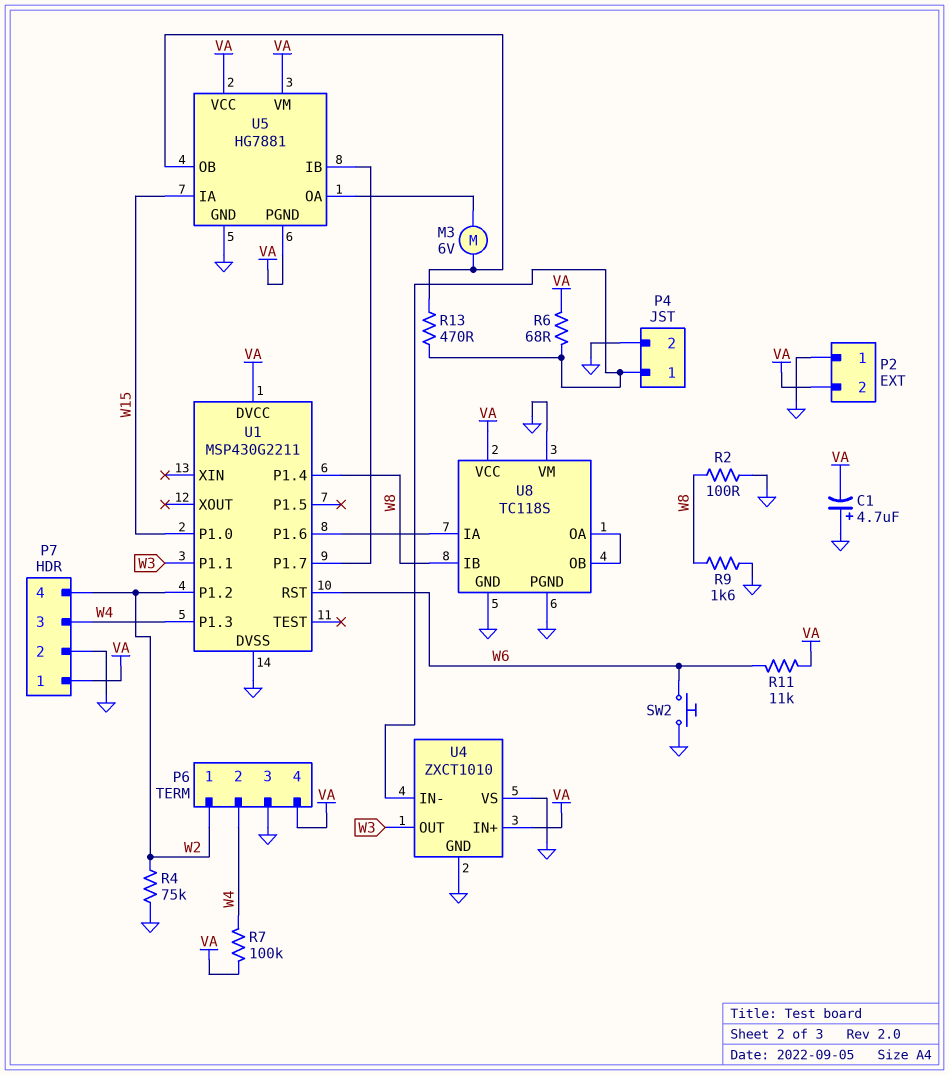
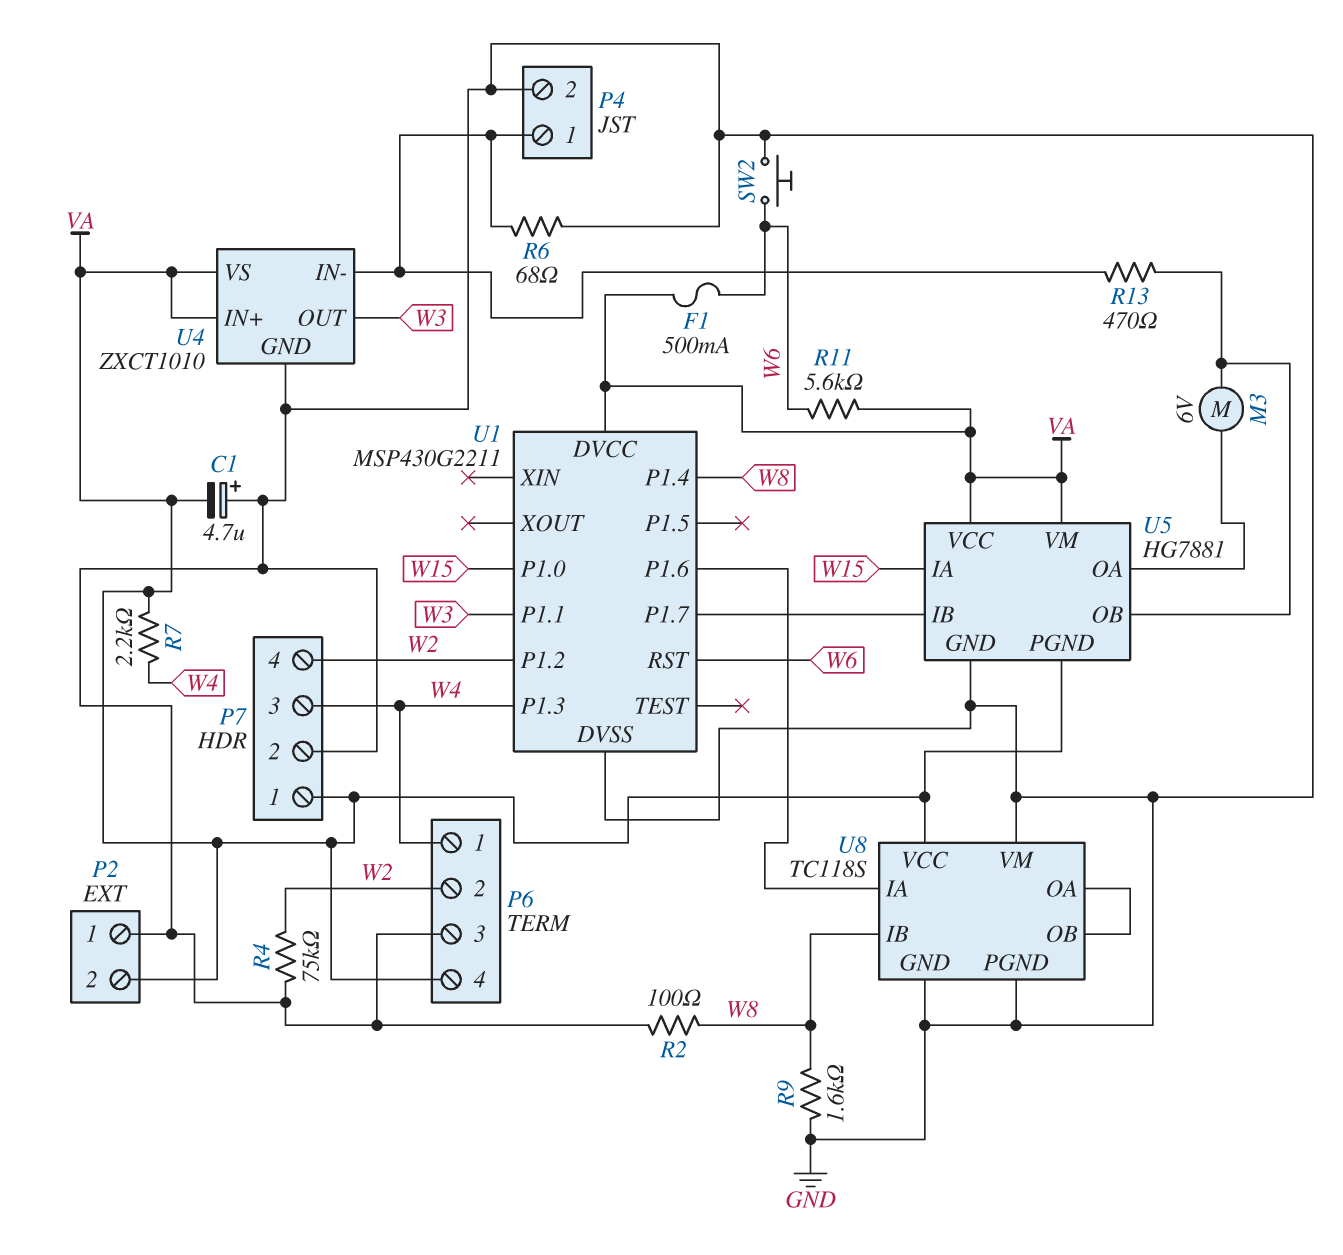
F1: none -> 500mA (VA, W6)
P6 pin 1: W2 -> W4
P6 pin 2: W4 -> W2
R6: 68 (P4/1, VA) -> 68 (GND, P4/1)
R7: 100k (VA, W4) -> 2.2k (VA, W4)
R11: 11k (VA, W6) -> 5.6k (VA, W6)
U4 pin VS: GND -> VA

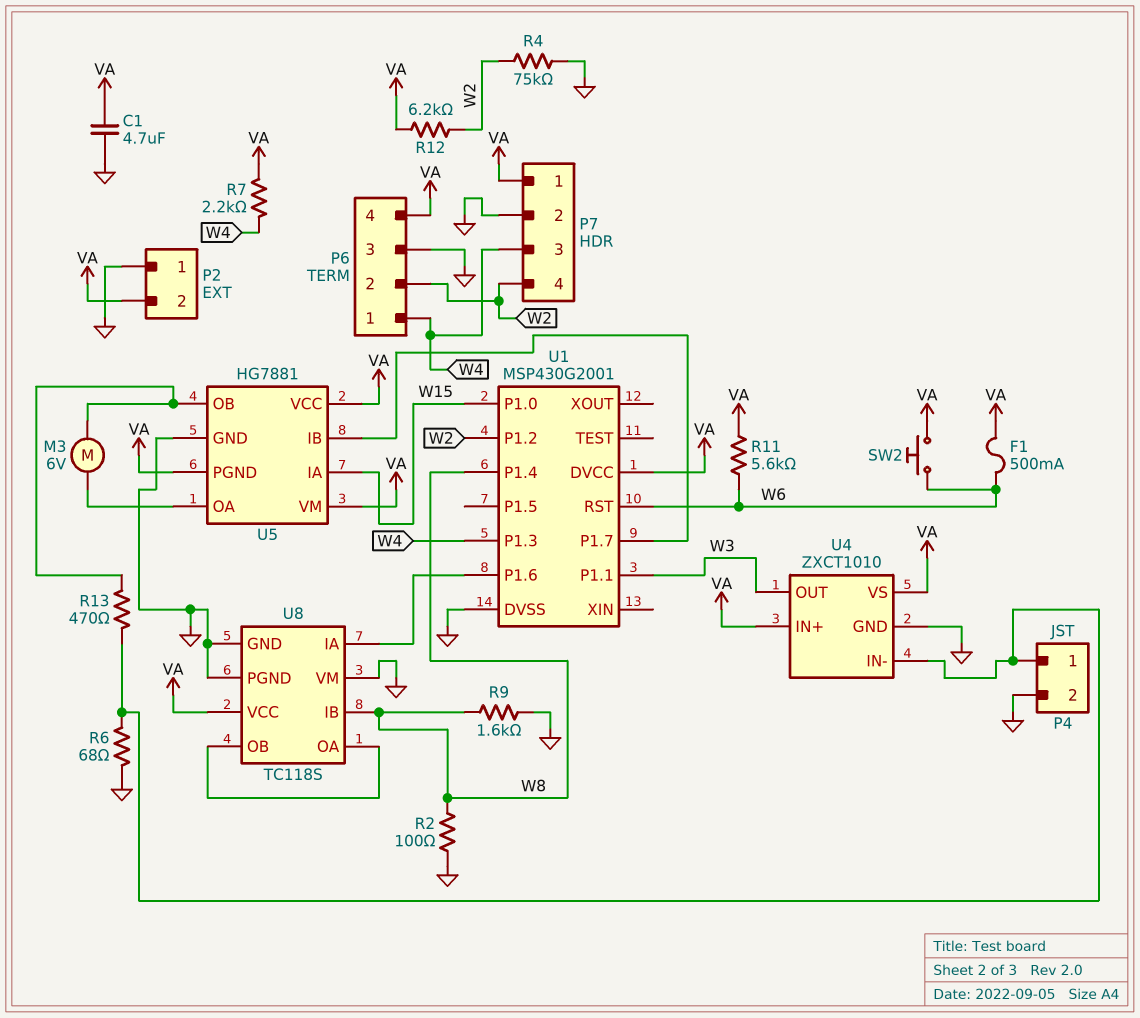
C1: 4.7uF (plus GND, minus VA) -> 4.7uF (GND, VA)
R12: none -> 6.2k (VA, W2)
SW2: button (GND, W6) -> button (VA, W6)
U1: MSP430G2211 -> MSP430G2001

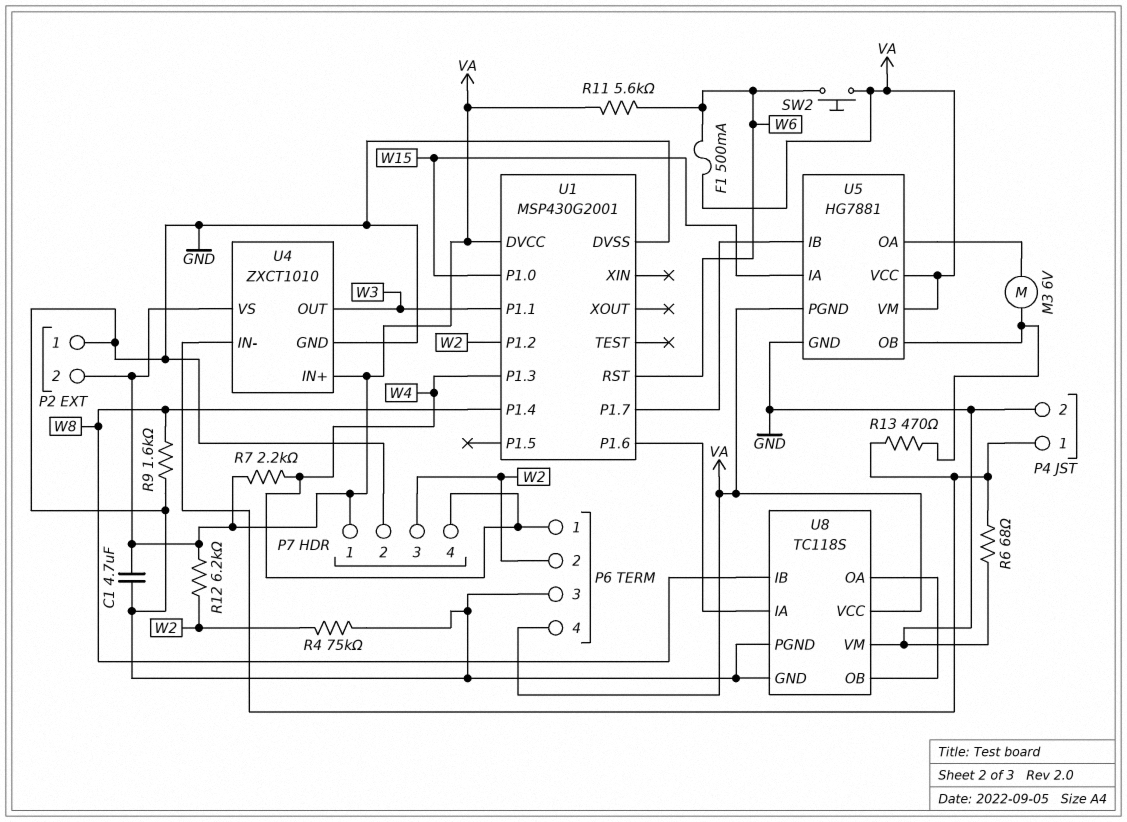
P7 pin 3: W4 -> W2
P7 pin 4: W2 -> W4
R2: 100 (GND, W8) -> none

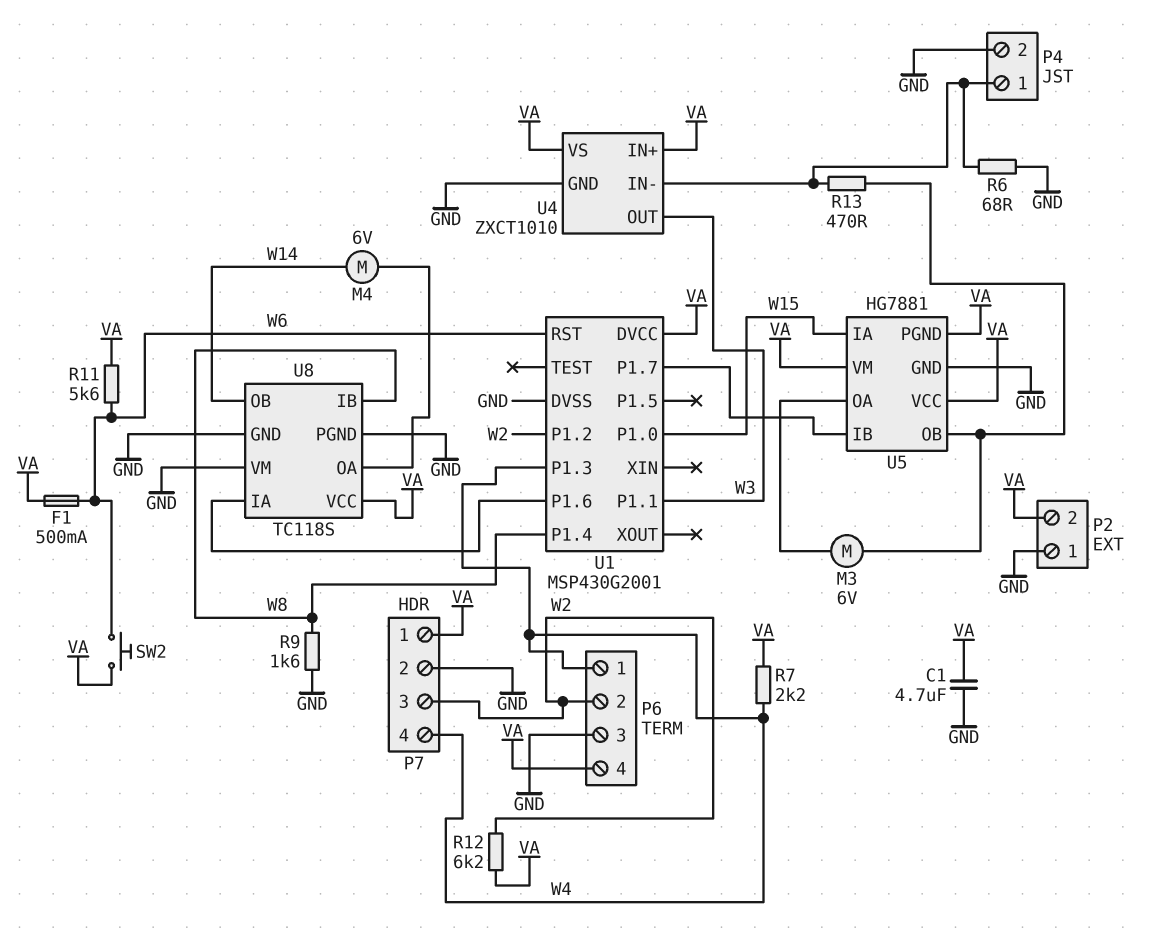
M4: none -> motor 6V (U8/OA, W14)
R4: 75k (GND, W2) -> none
U8 pin OB: U8/OA -> W14

